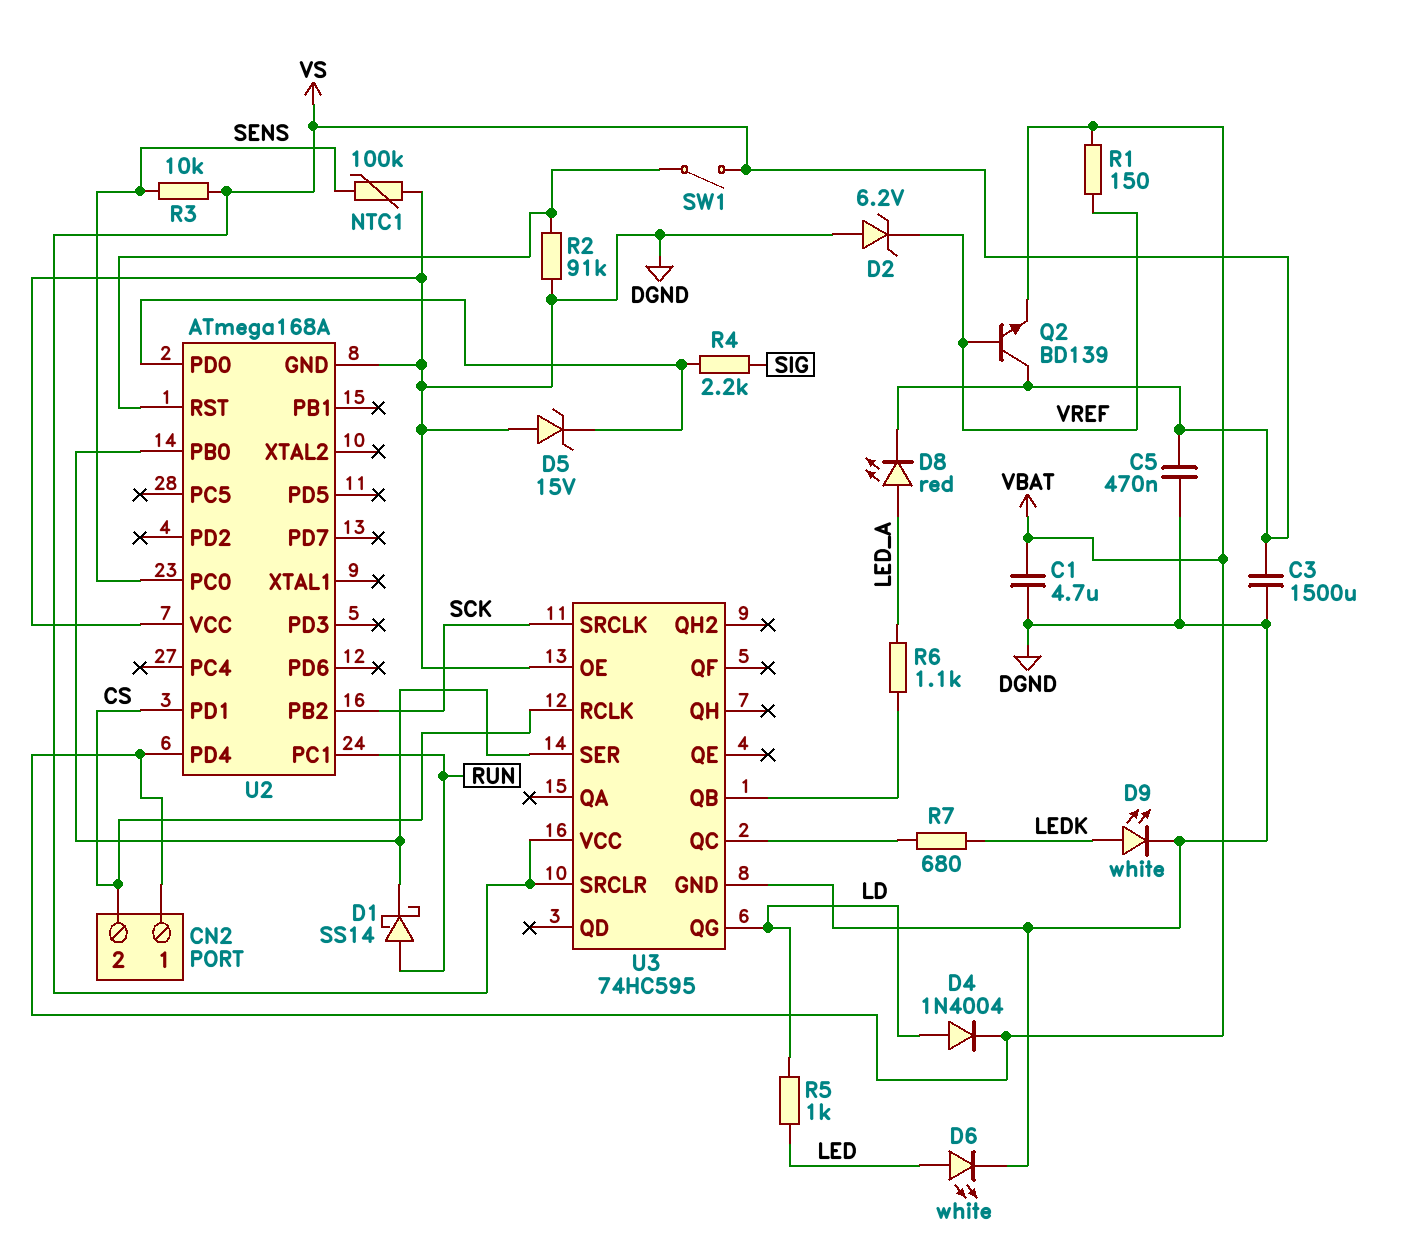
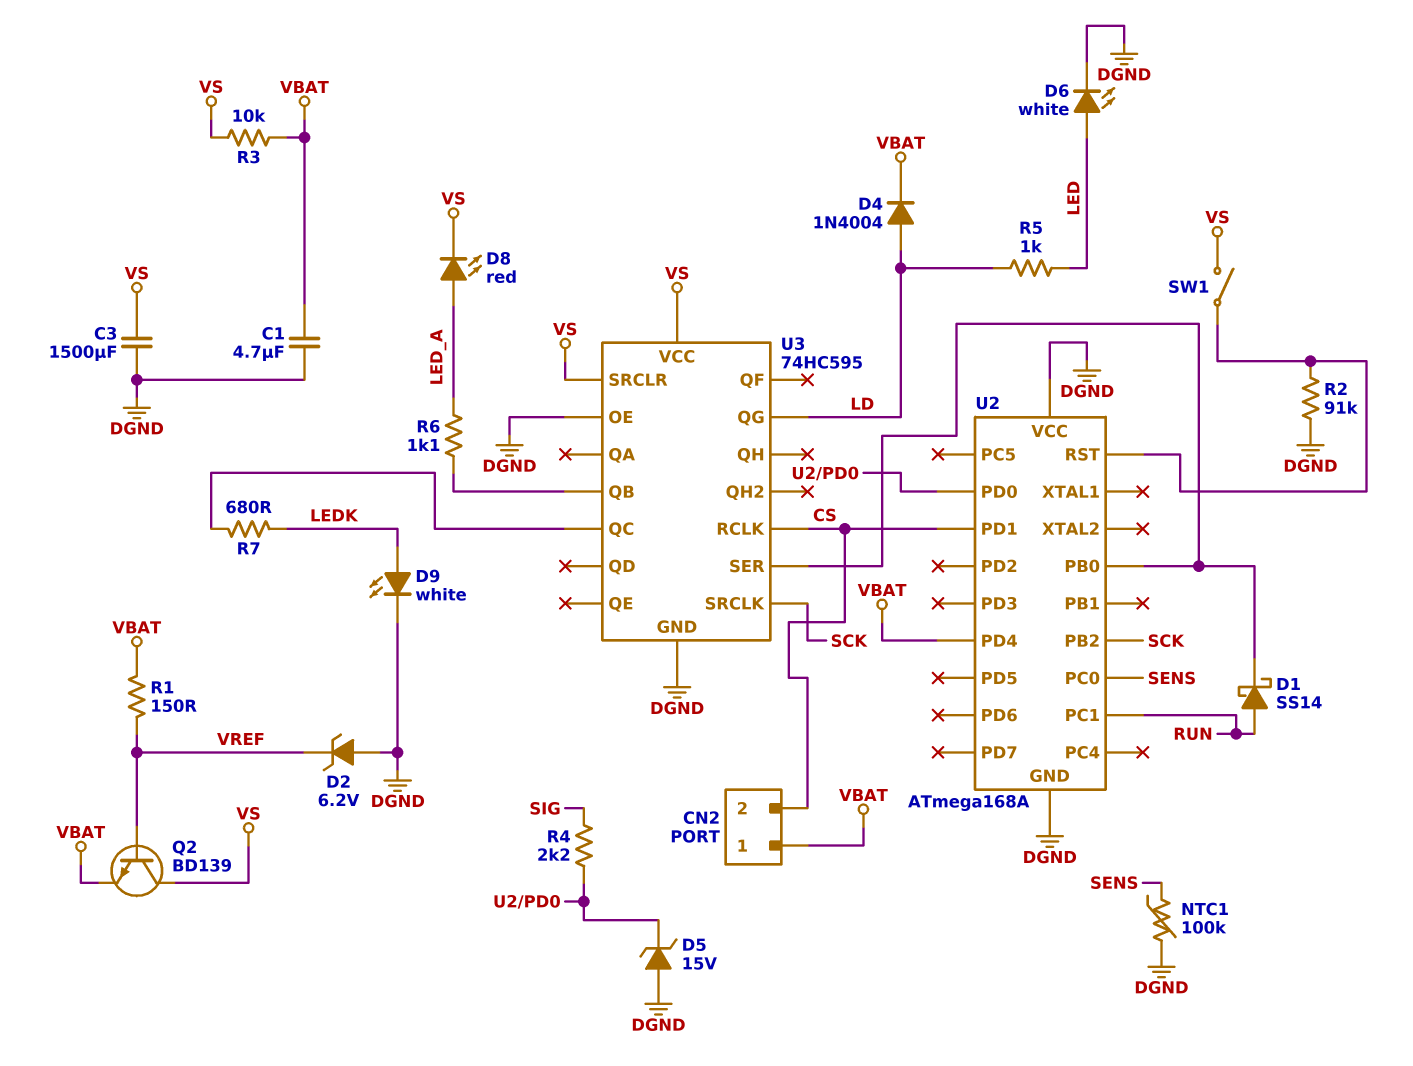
C5: 470nF (DGND, VS) -> none
R3: 10k (SENS, VS) -> 10k (VBAT, VS)

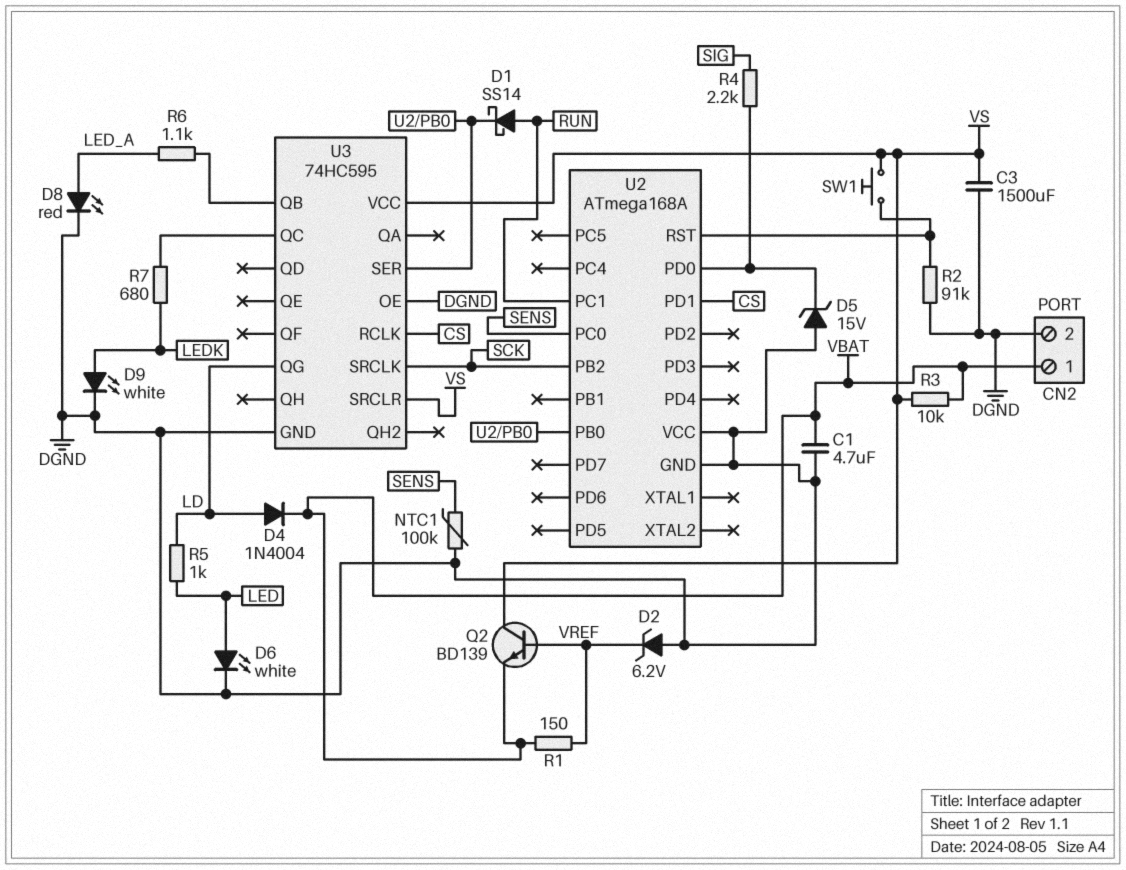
CN2 pin 2: CS -> DGND
D8: LED red (A LED_A, K VS) -> LED red (A LED_A, K DGND)
SW1: switch (U2/RST, VS) -> button (U2/RST, VS)
U2 pin PD4: VBAT -> none

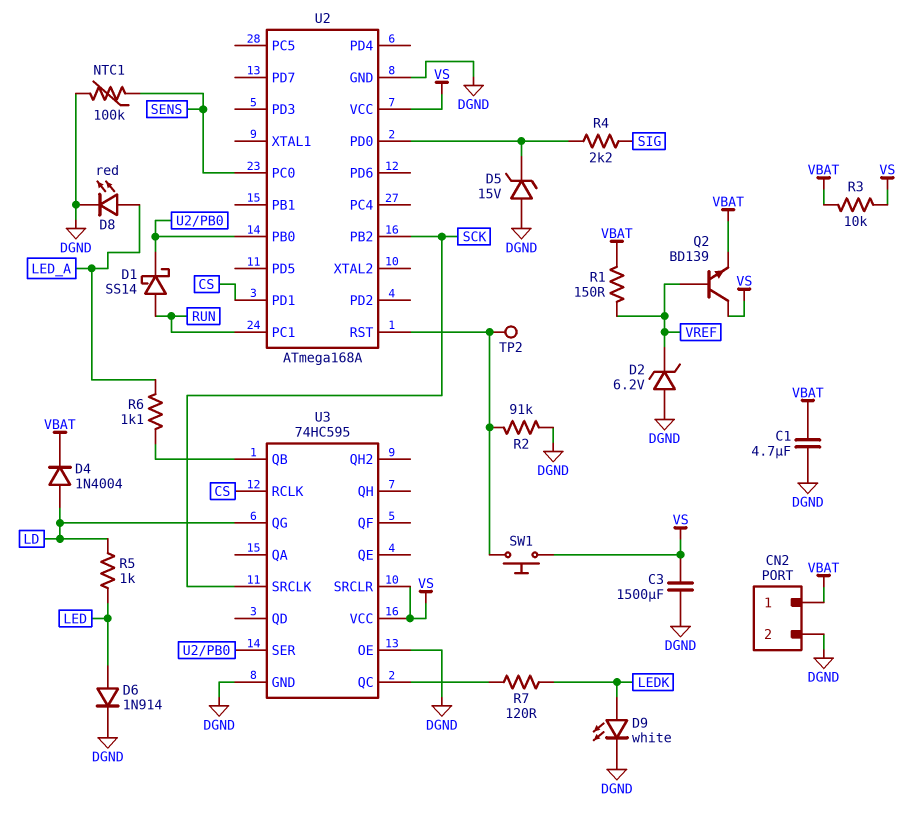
D6: LED white (A LED, K DGND) -> diode 1N914 (A LED, K DGND)
R7: 680 (LEDK, U3/QC) -> 120 (LEDK, U3/QC)
TP2: none -> test point (U2/RST)
U2 pin VCC: DGND -> VS

